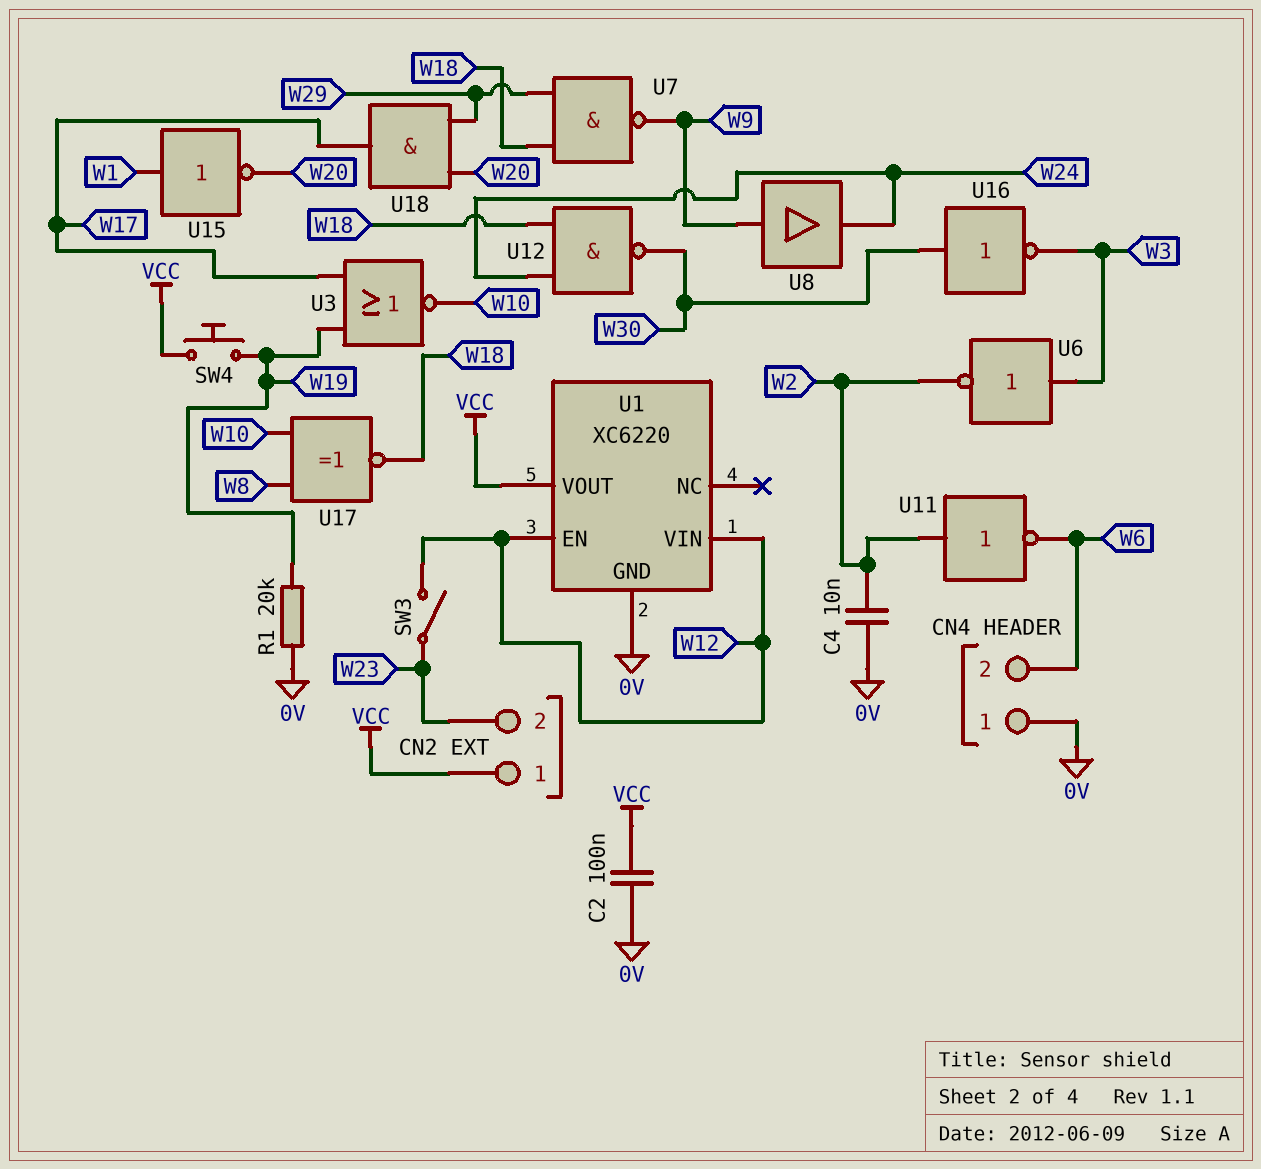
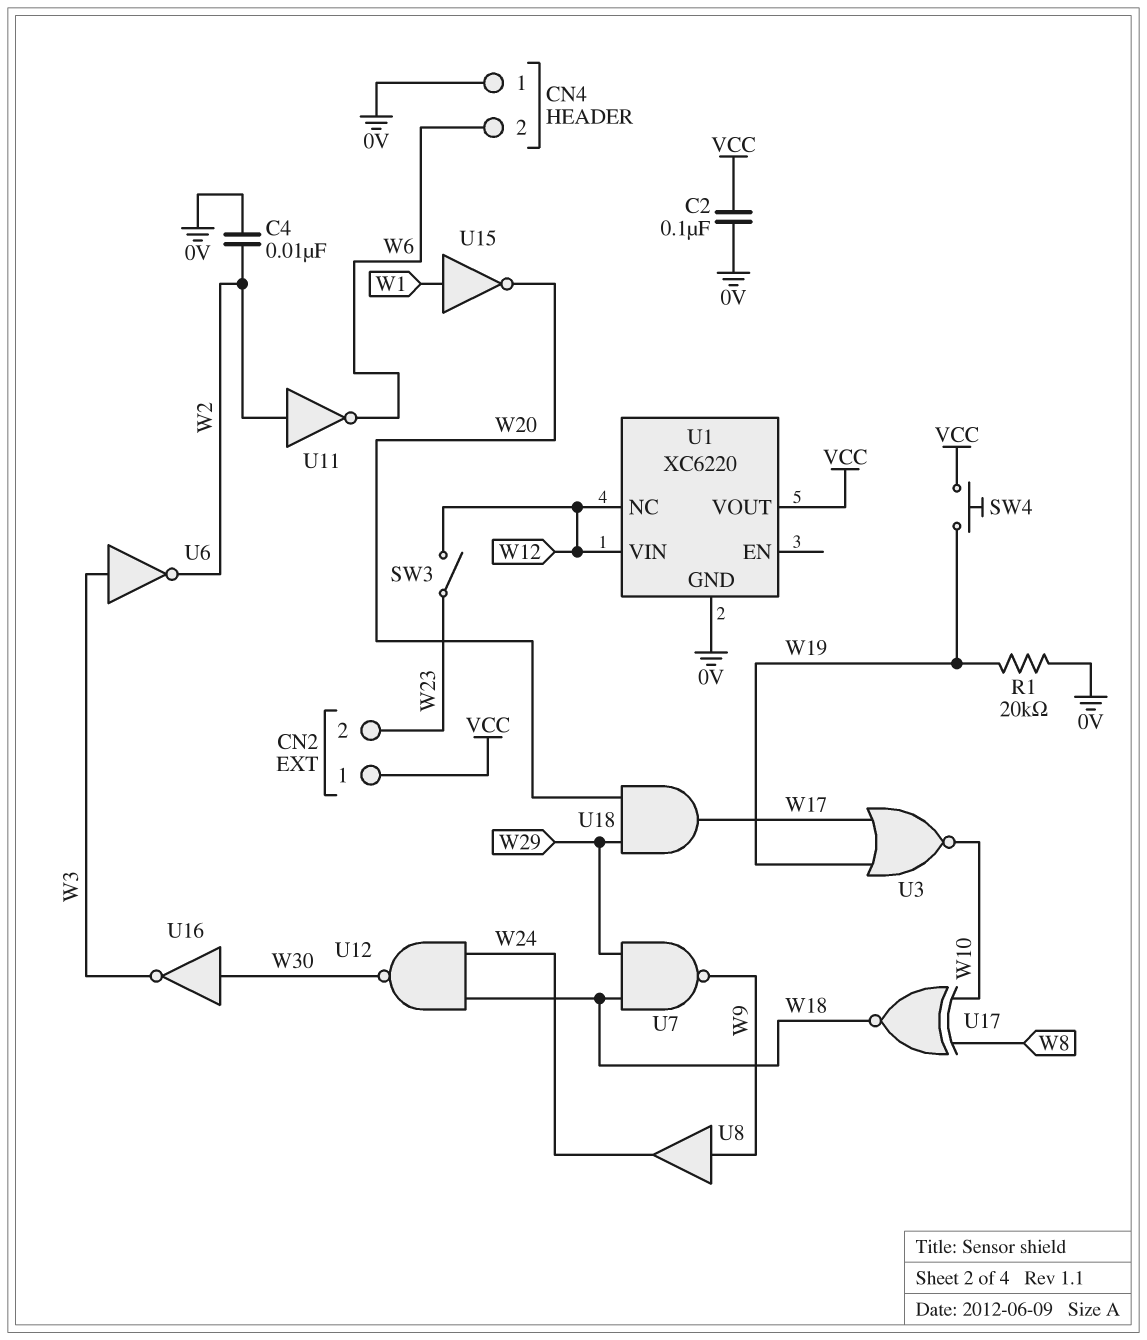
U1 pin EN: W12 -> none
U1 pin NC: none -> W12

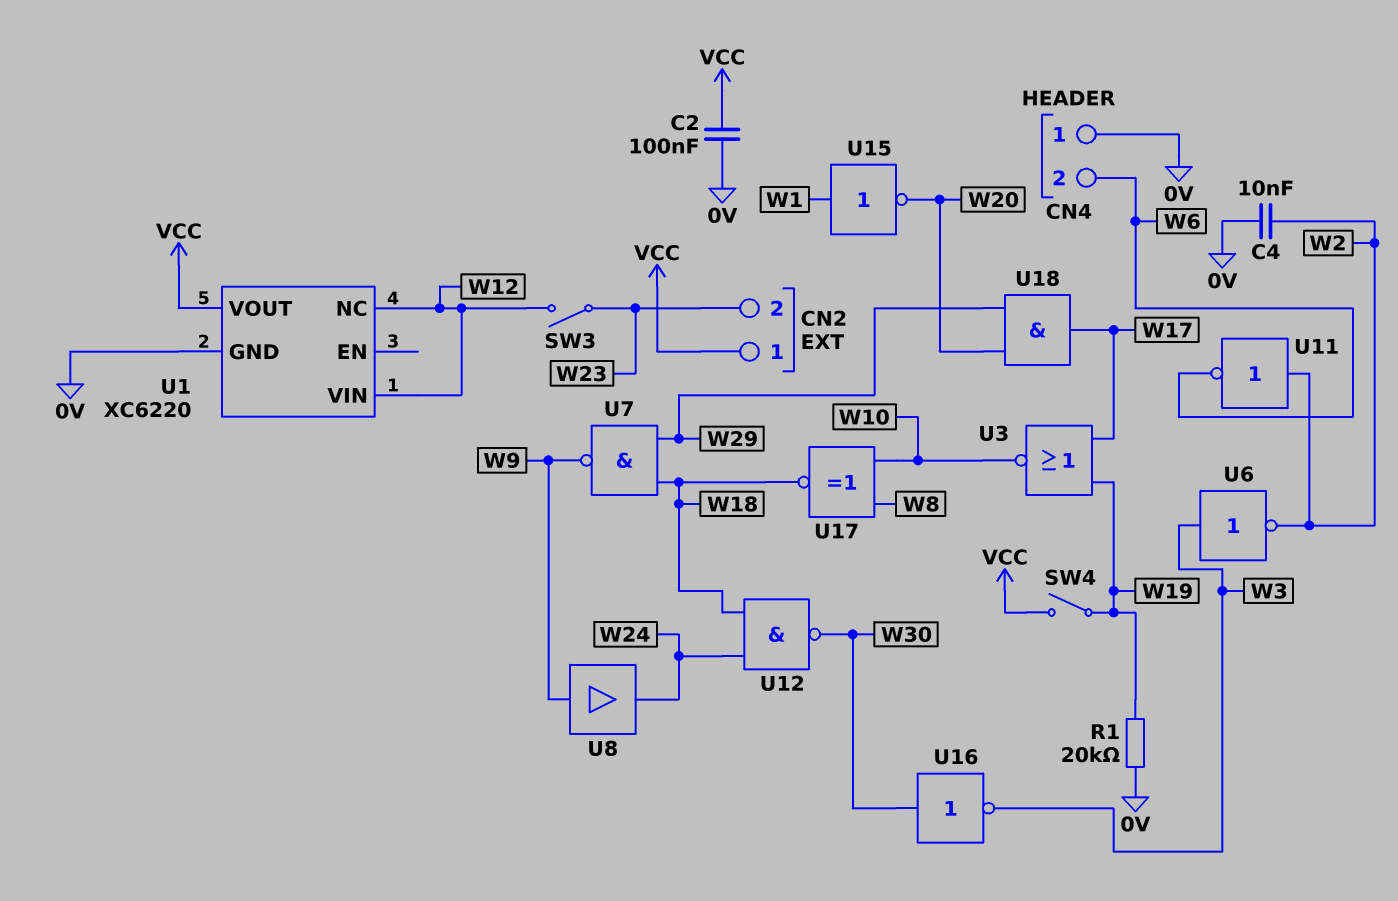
SW4: button (VCC, W19) -> switch (VCC, W19)

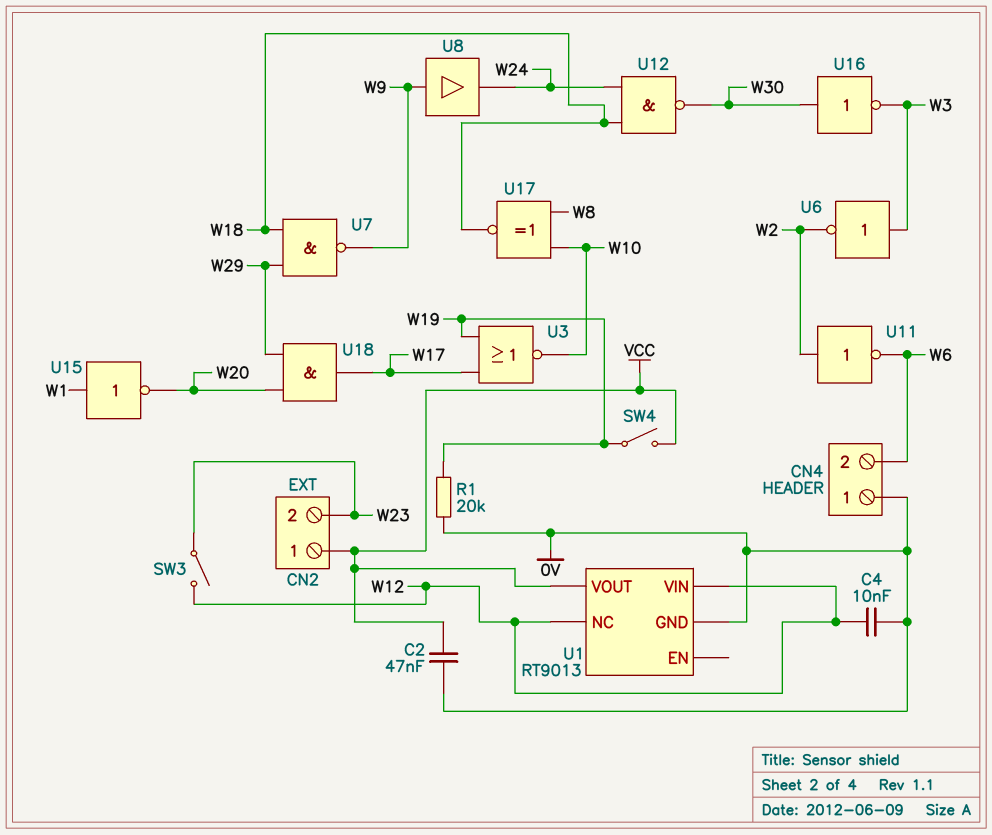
C2: 100nF (0V, VCC) -> 47nF (0V, VCC)
C4: 10nF (0V, W2) -> 10nF (0V, W12)
U1: XC6220 -> RT9013

